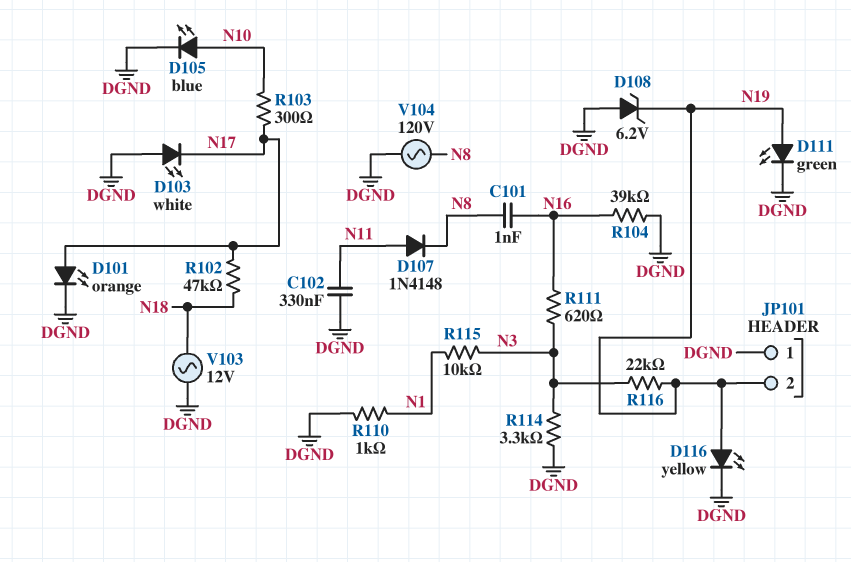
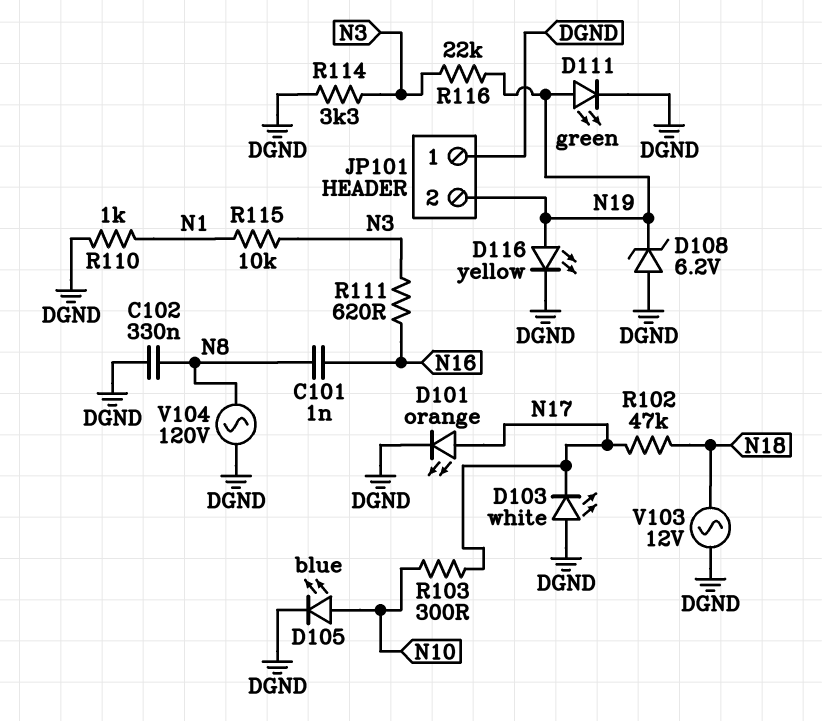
C102: 330nF (DGND, N11) -> 330nF (DGND, N8)
D107: diode 1N4148 (A N11, K N8) -> none
R104: 39k (DGND, N16) -> none

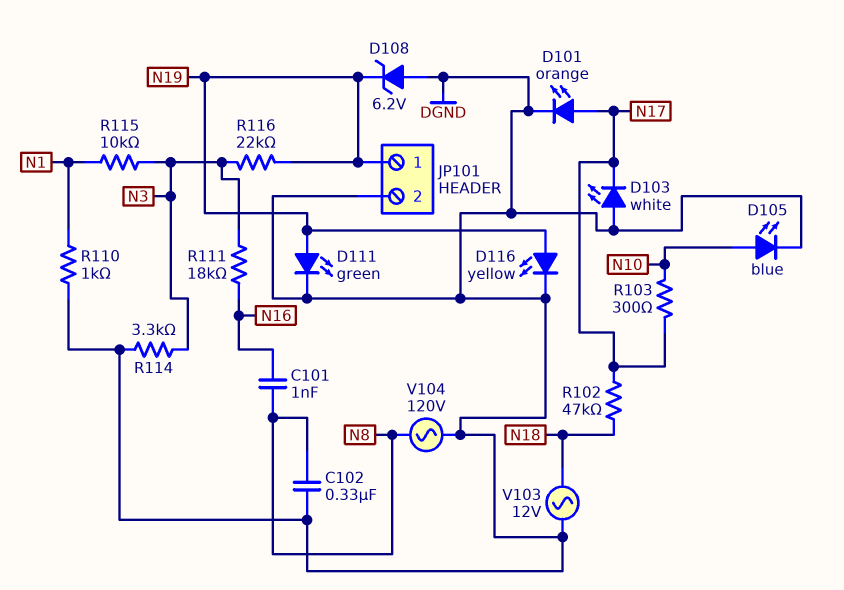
JP101 pin 1: DGND -> N19
JP101 pin 2: N19 -> DGND
R111: 620 (N3, N16) -> 18k (N3, N16)

